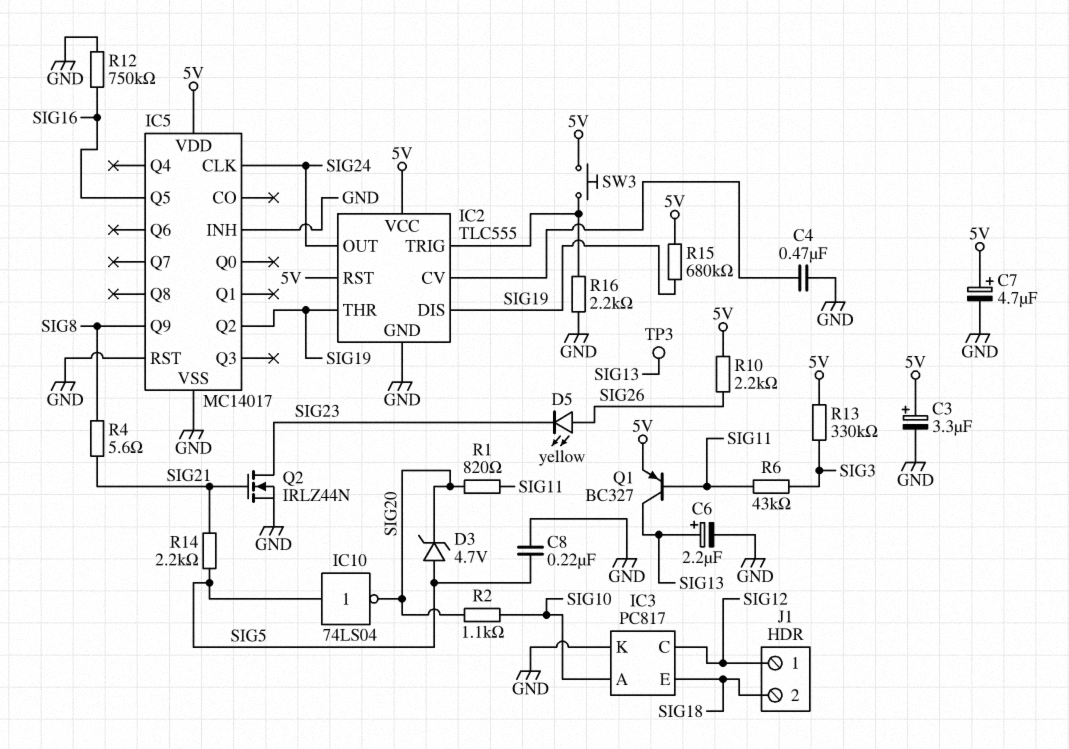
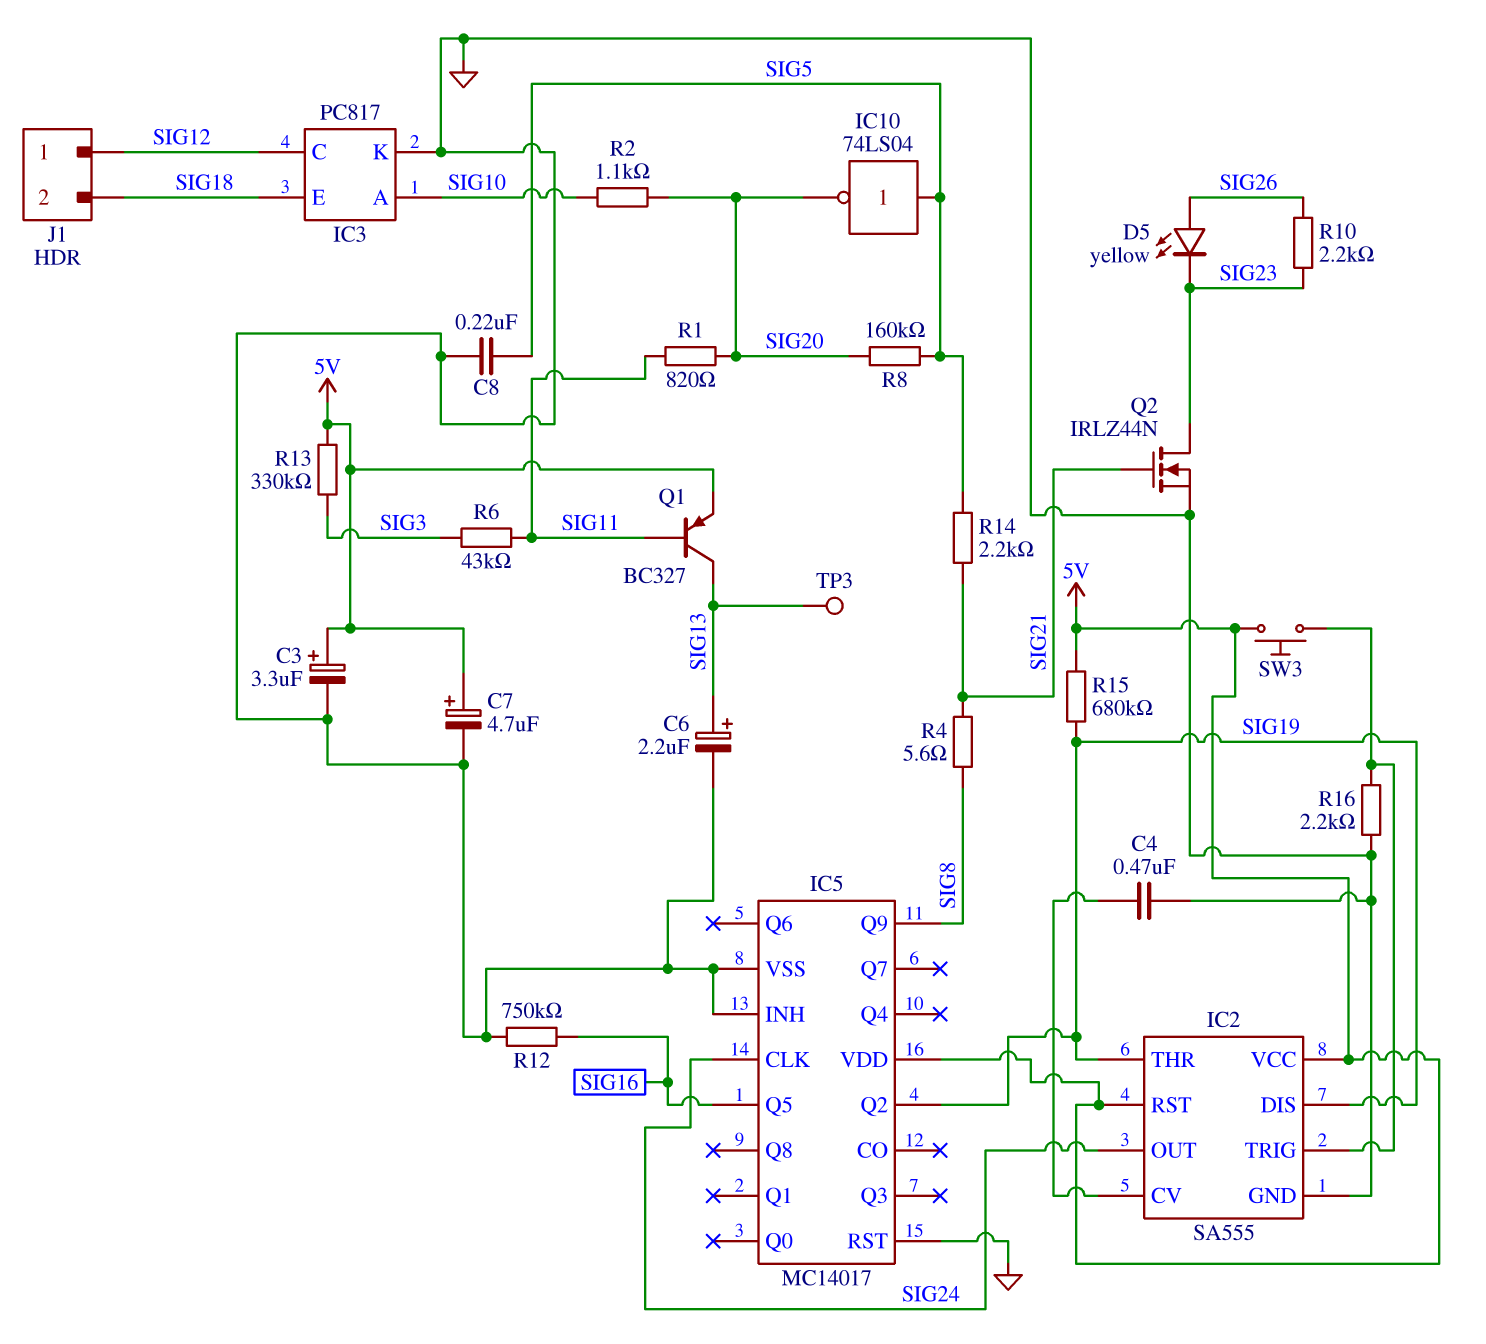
D3: zener 4.7V (A SIG5, K SIG20) -> none
IC2: TLC555 -> SA555
R8: none -> 160k (SIG5, SIG20)
R10: 2.2k (5V, SIG26) -> 2.2k (SIG23, SIG26)

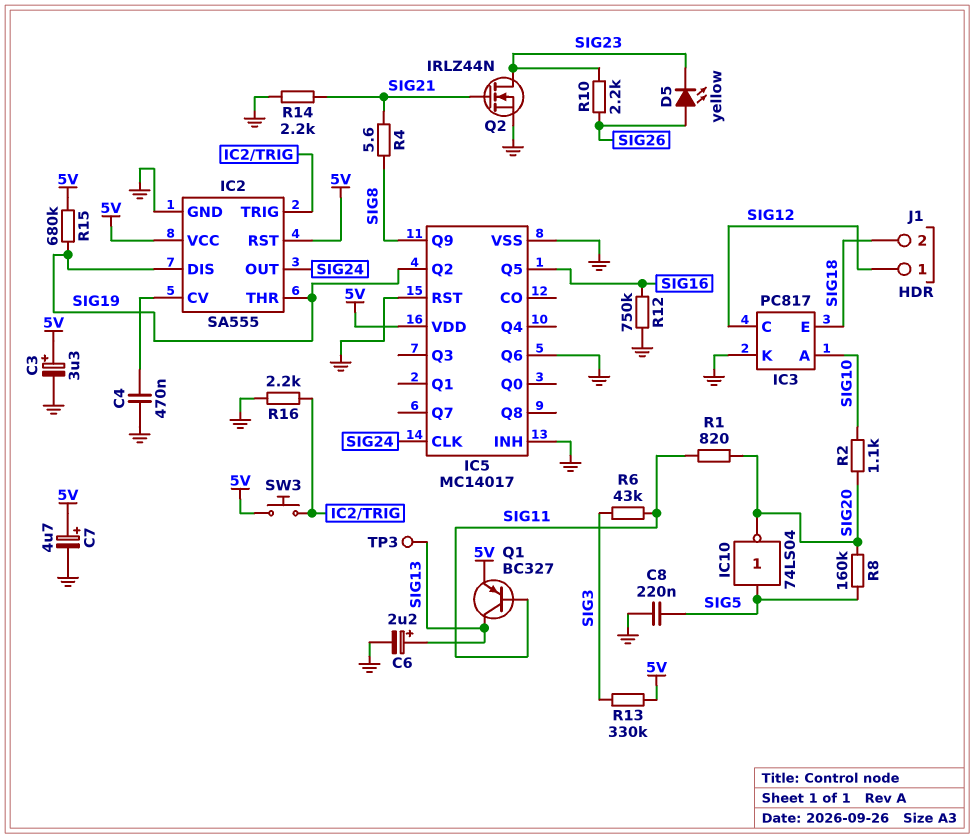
IC5 pin Q6: none -> GND
R14: 2.2k (SIG5, SIG21) -> 2.2k (GND, SIG21)

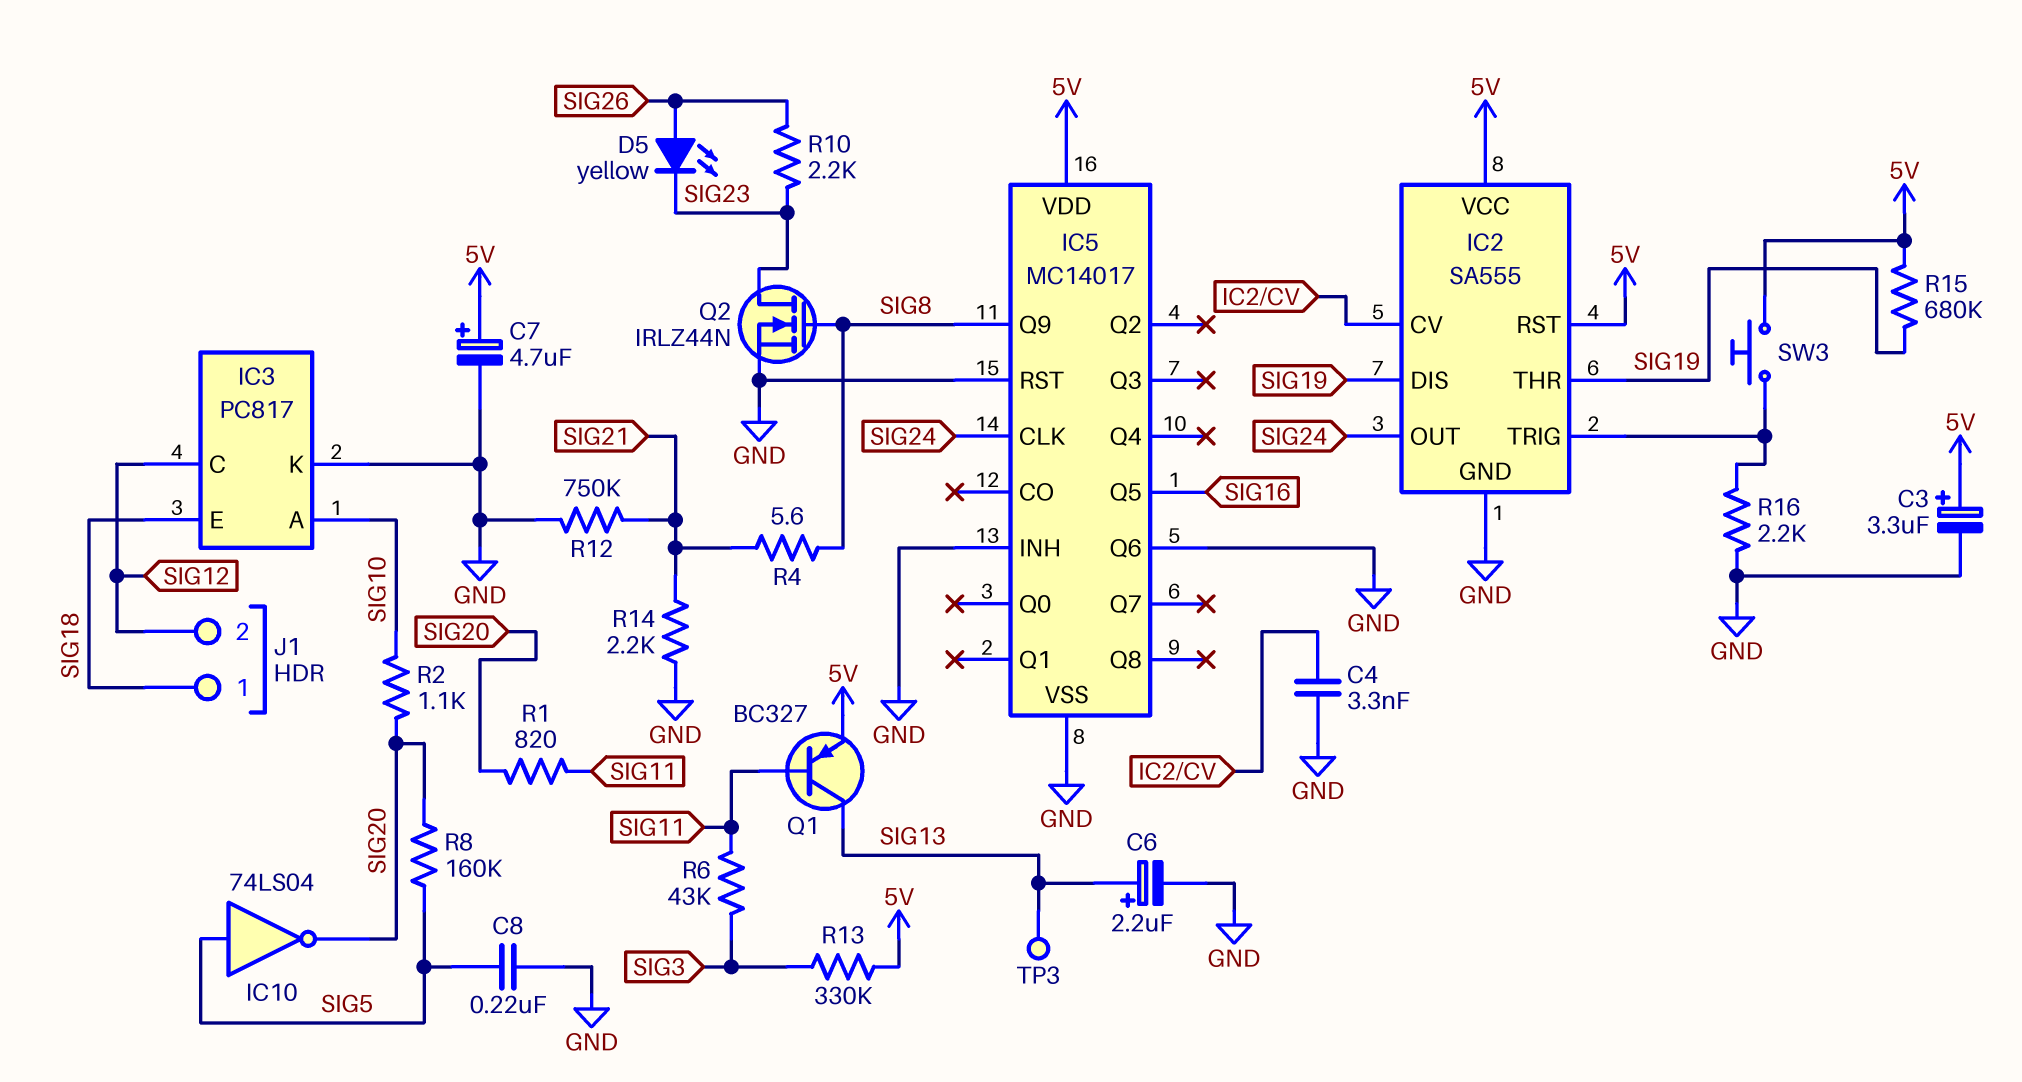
C4: 470nF (GND, IC2/CV) -> 3.3nF (GND, IC2/CV)
IC5 pin Q2: SIG19 -> none
J1 pin 1: SIG12 -> SIG18
J1 pin 2: SIG18 -> SIG12
Q2: NMOS IRLZ44N (G SIG21, D SIG23, S GND) -> NMOS IRLZ44N (G SIG8, D SIG23, S GND)
R12: 750k (GND, SIG16) -> 750k (GND, SIG21)

